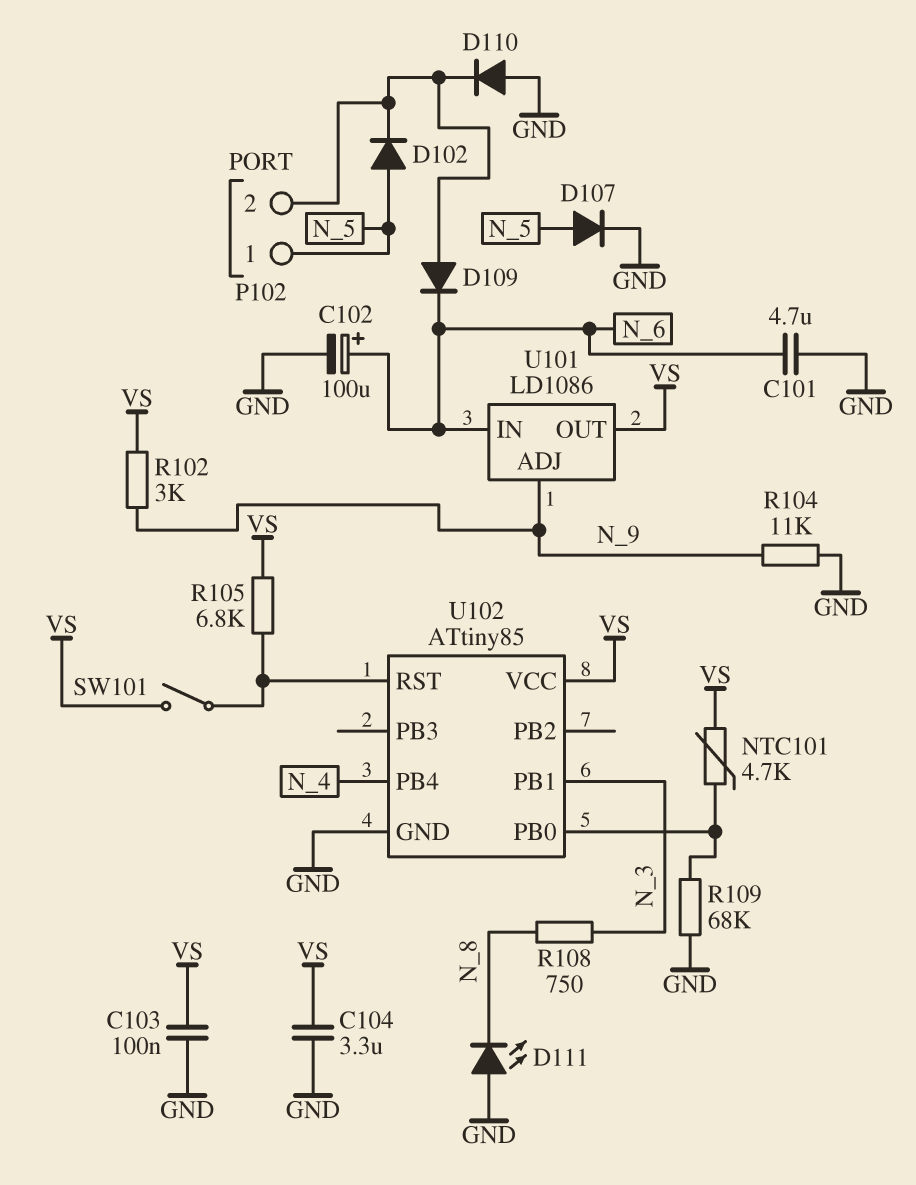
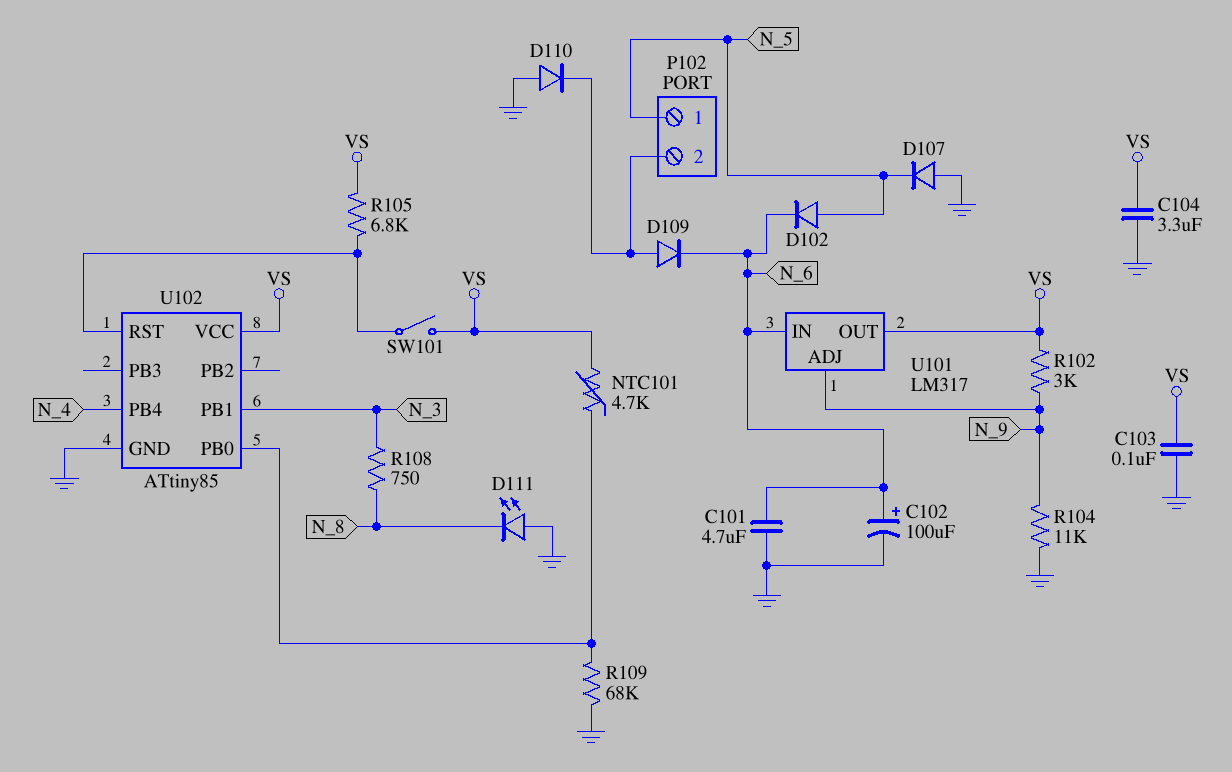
D102: diode (A N_5, K P102/2) -> diode (A N_5, K N_6)
D107: diode (A N_5, K GND) -> diode (A GND, K N_5)
U101: LD1086 -> LM317

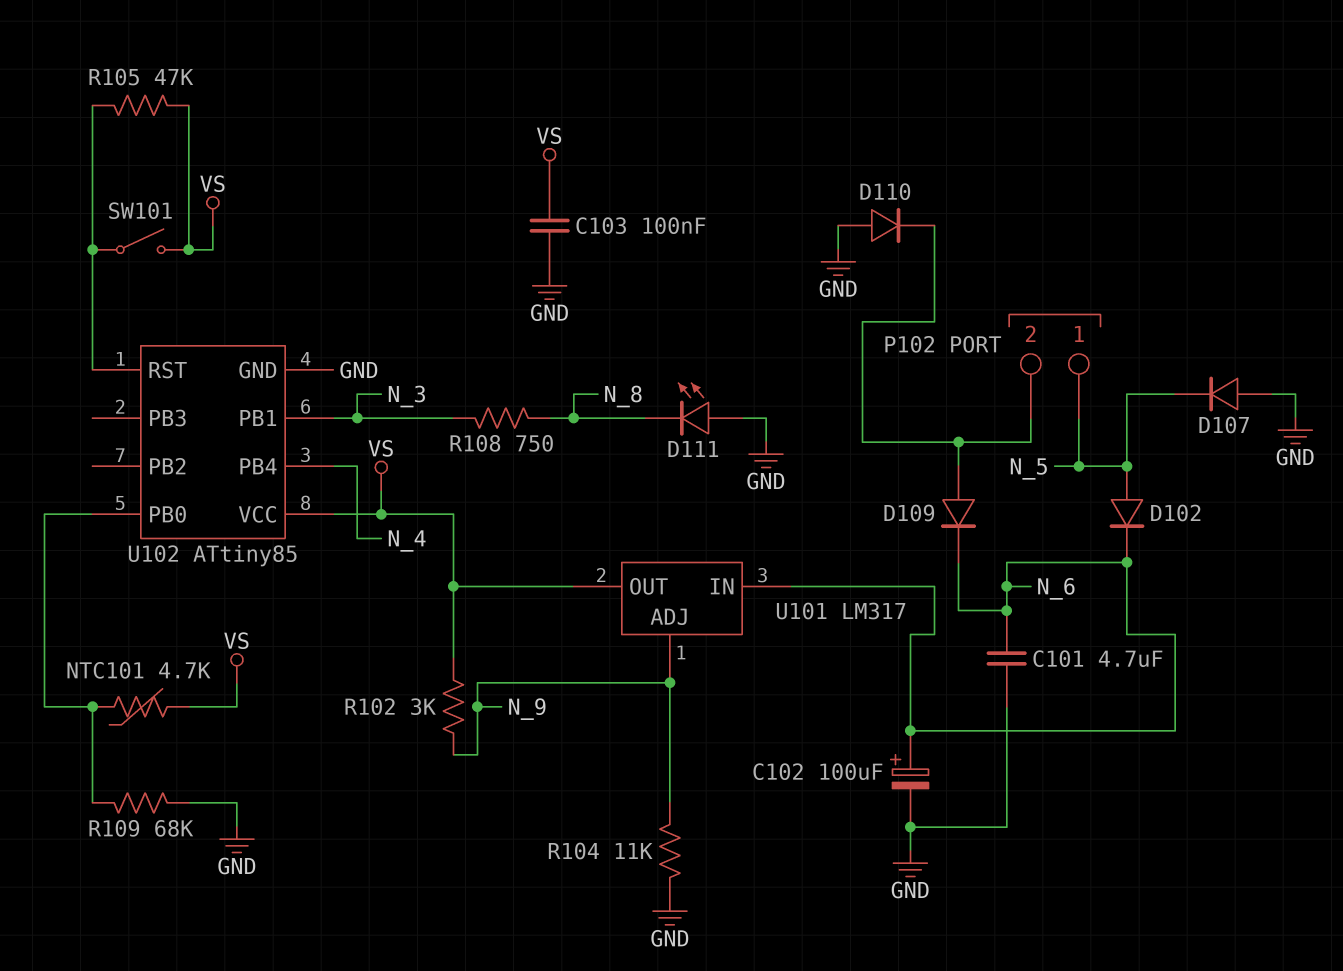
C104: 3.3uF (GND, VS) -> none
R105: 6.8k (U102/RST, VS) -> 47k (U102/RST, VS)

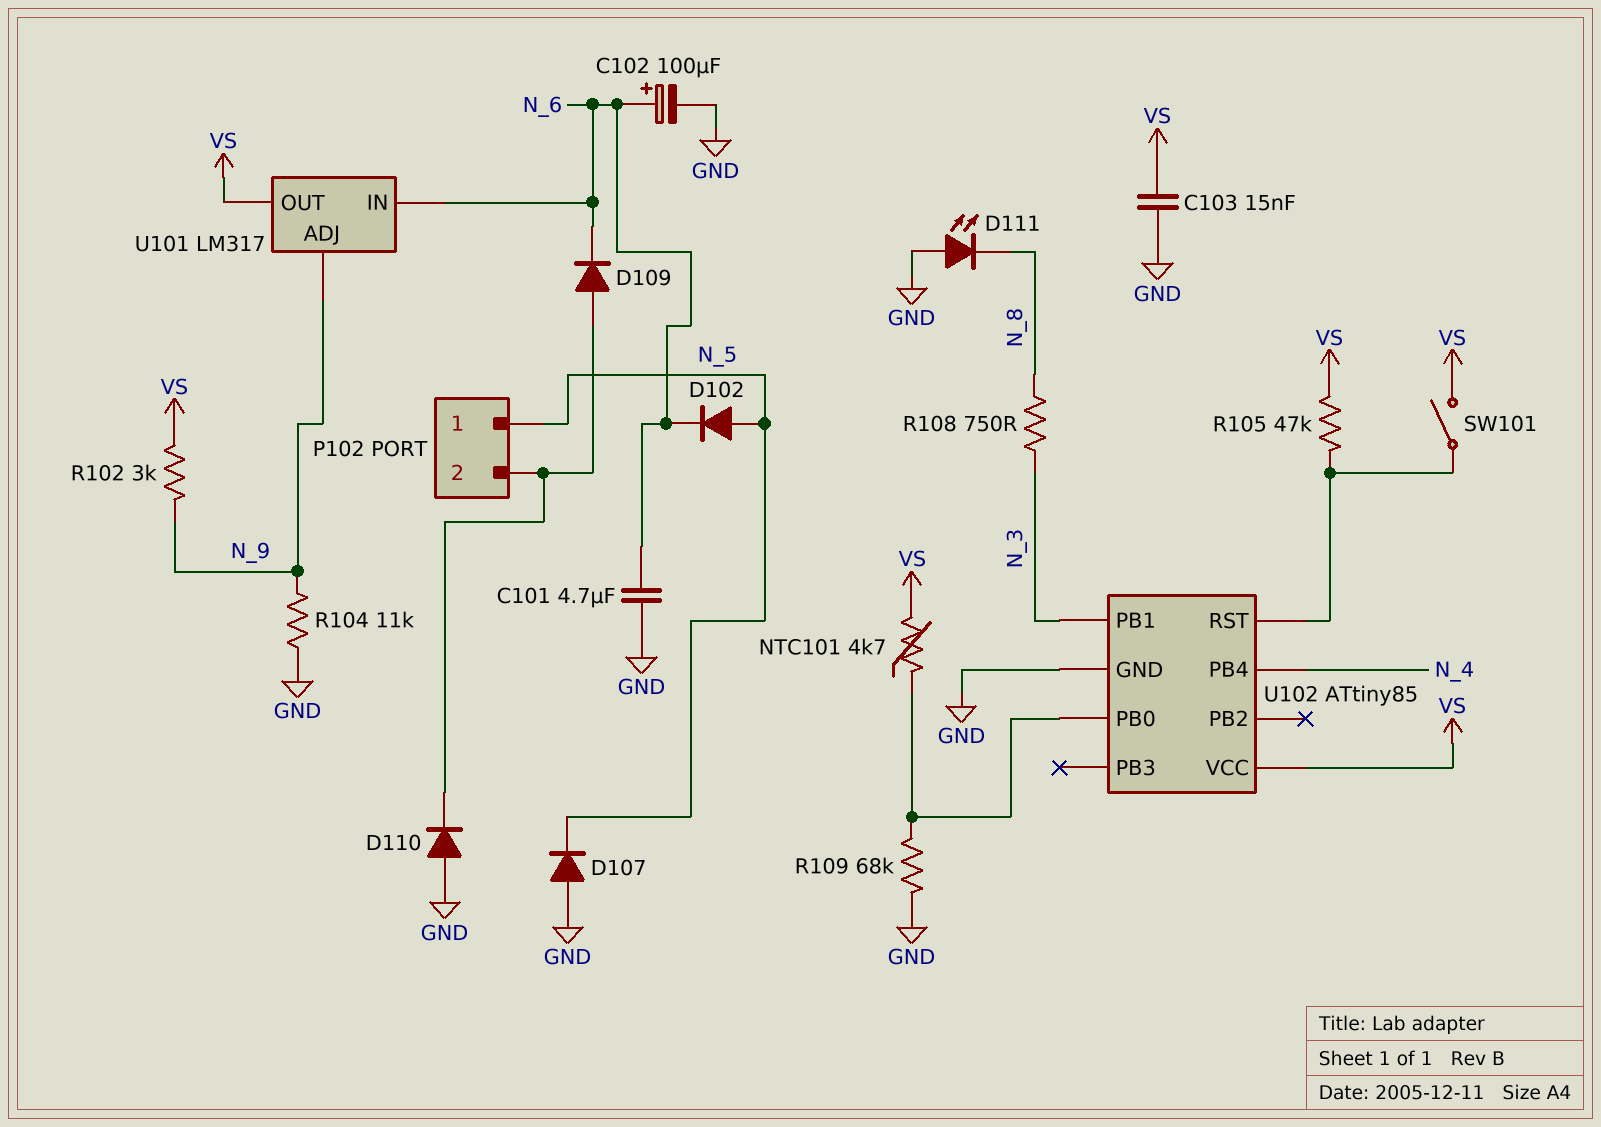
C103: 100nF (GND, VS) -> 15nF (GND, VS)

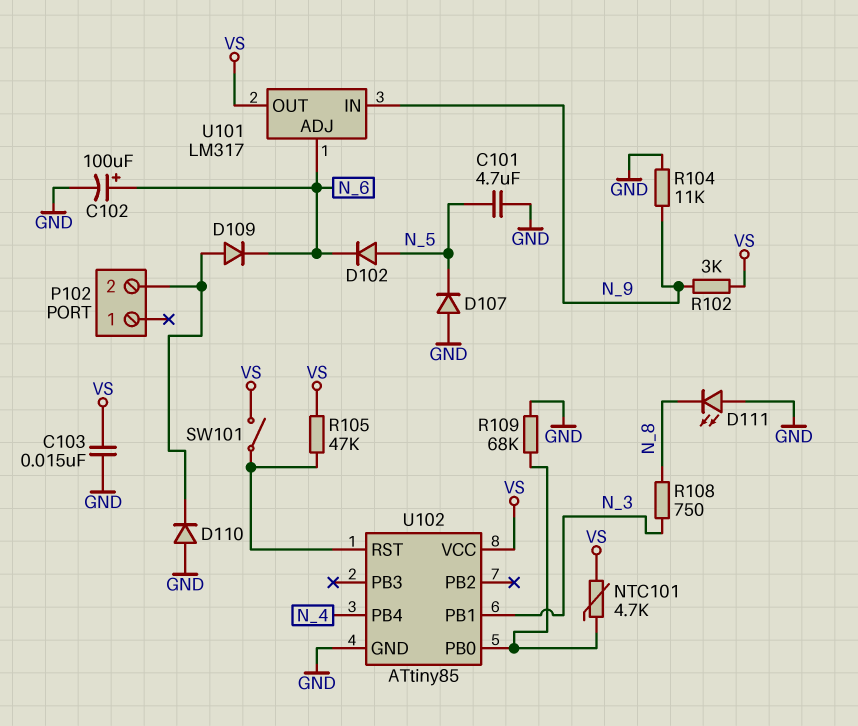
C101: 4.7uF (GND, N_6) -> 4.7uF (GND, N_5)
P102 pin 1: N_5 -> none
U101 pin ADJ: N_9 -> N_6
U101 pin IN: N_6 -> N_9

